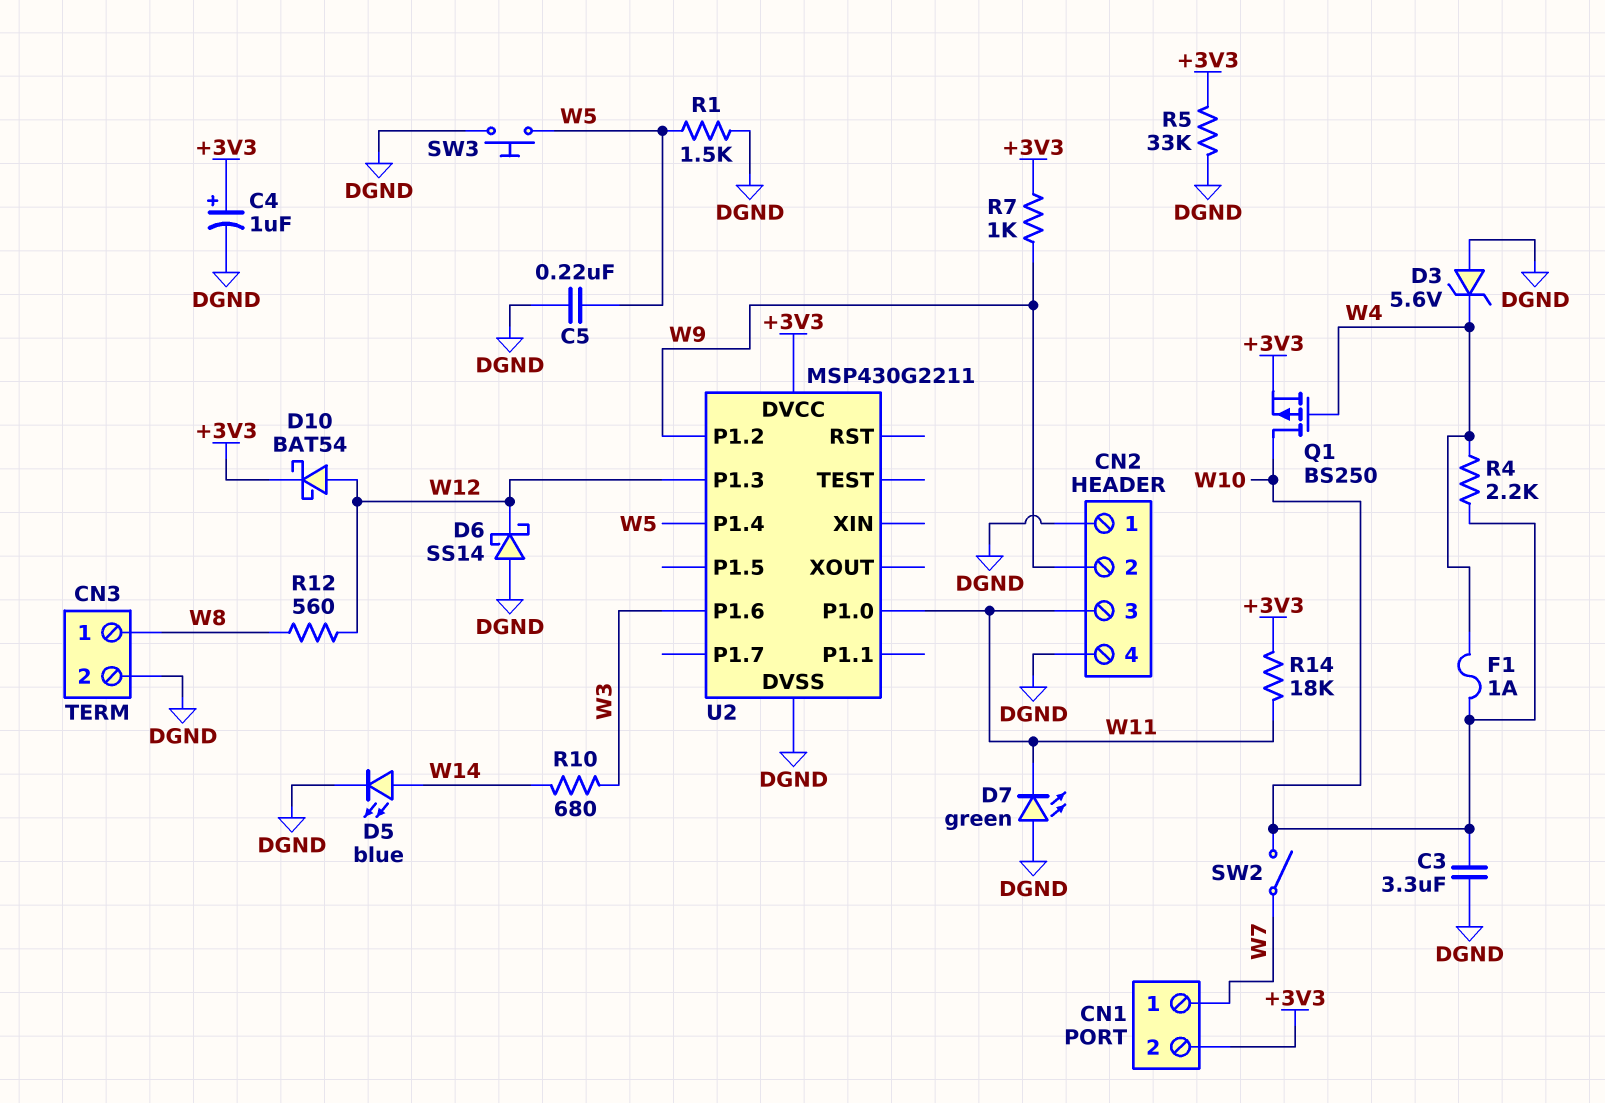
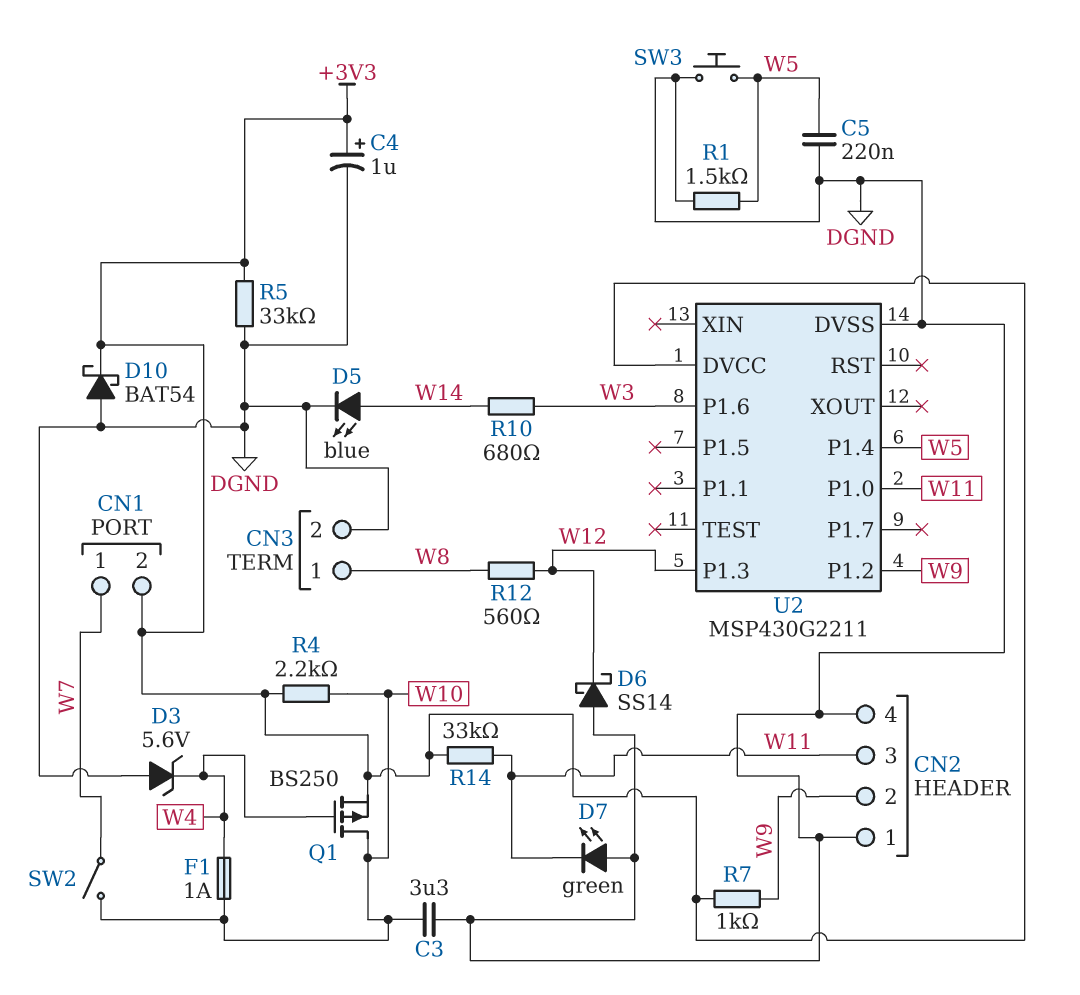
D10: schottky BAT54 (A W12, K +3V3) -> schottky BAT54 (A DGND, K +3V3)
R4: 2.2k (W4, W10) -> 2.2k (+3V3, W10)
R14: 18k (+3V3, W11) -> 33k (+3V3, W11)

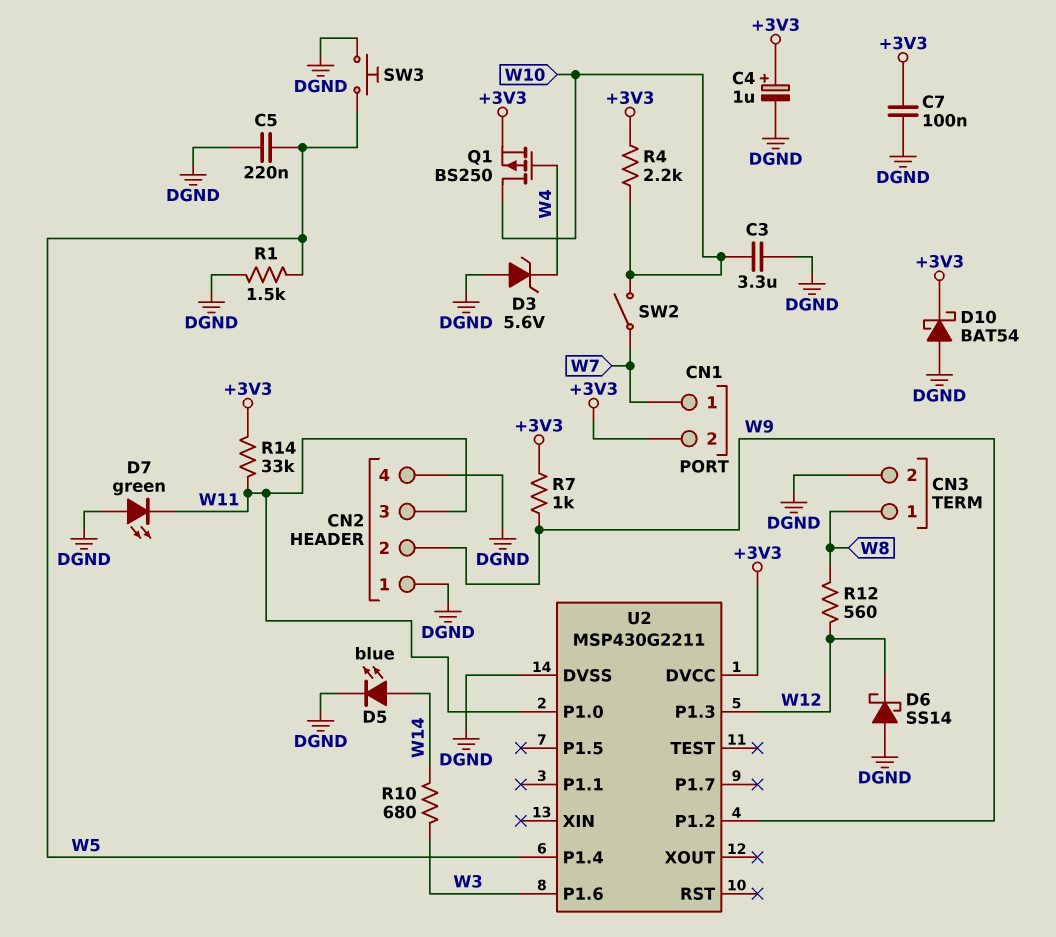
C7: none -> 100nF (+3V3, DGND)
F1: 1A (W4, W10) -> none
R5: 33k (+3V3, DGND) -> none

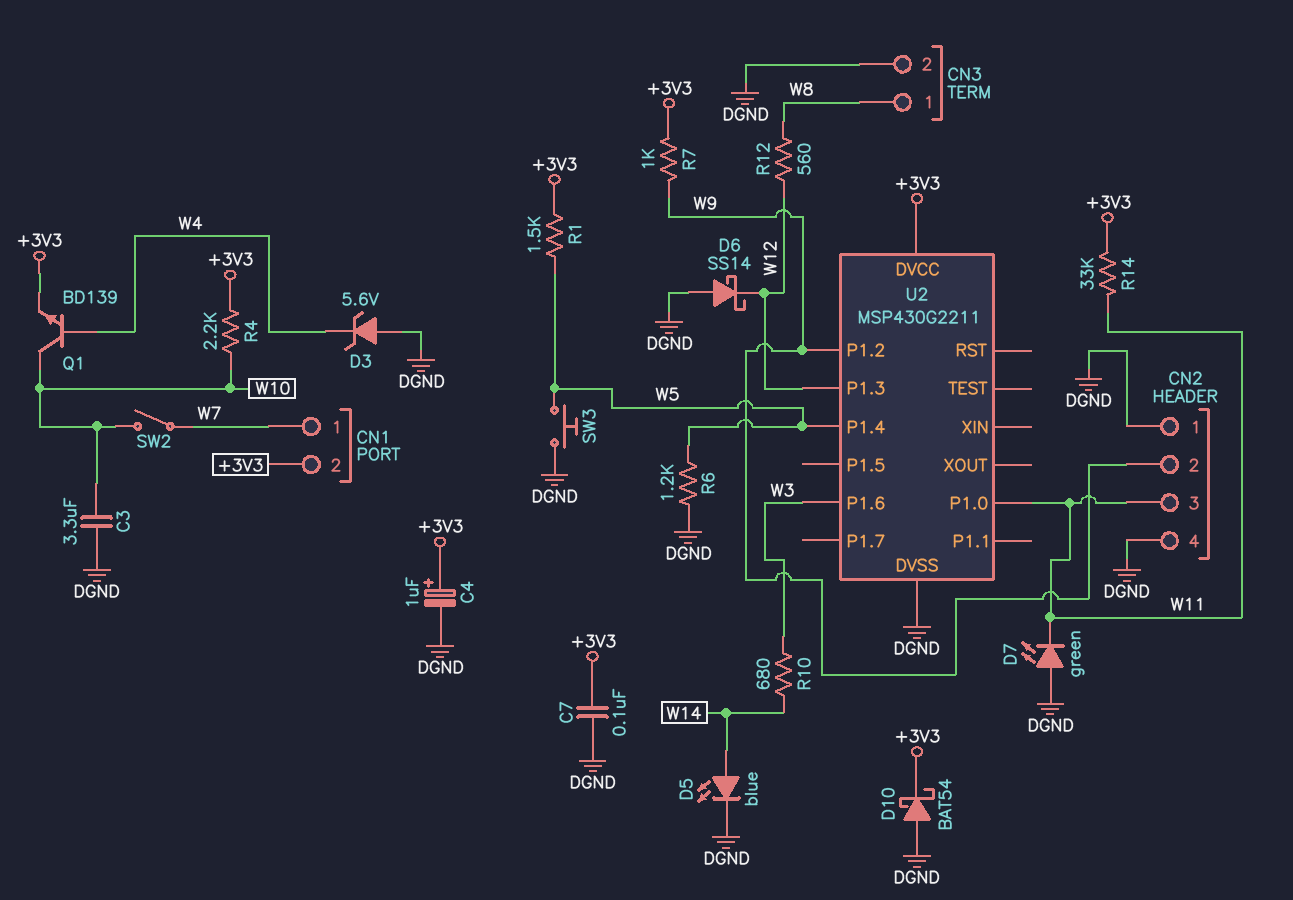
C5: 220nF (DGND, W5) -> none
Q1: PMOS BS250 (G W4, D W10, S +3V3) -> NPN BD139 (B W4, C W10, E +3V3)
R1: 1.5k (DGND, W5) -> 1.5k (+3V3, W5)
R6: none -> 1.2k (DGND, W5)

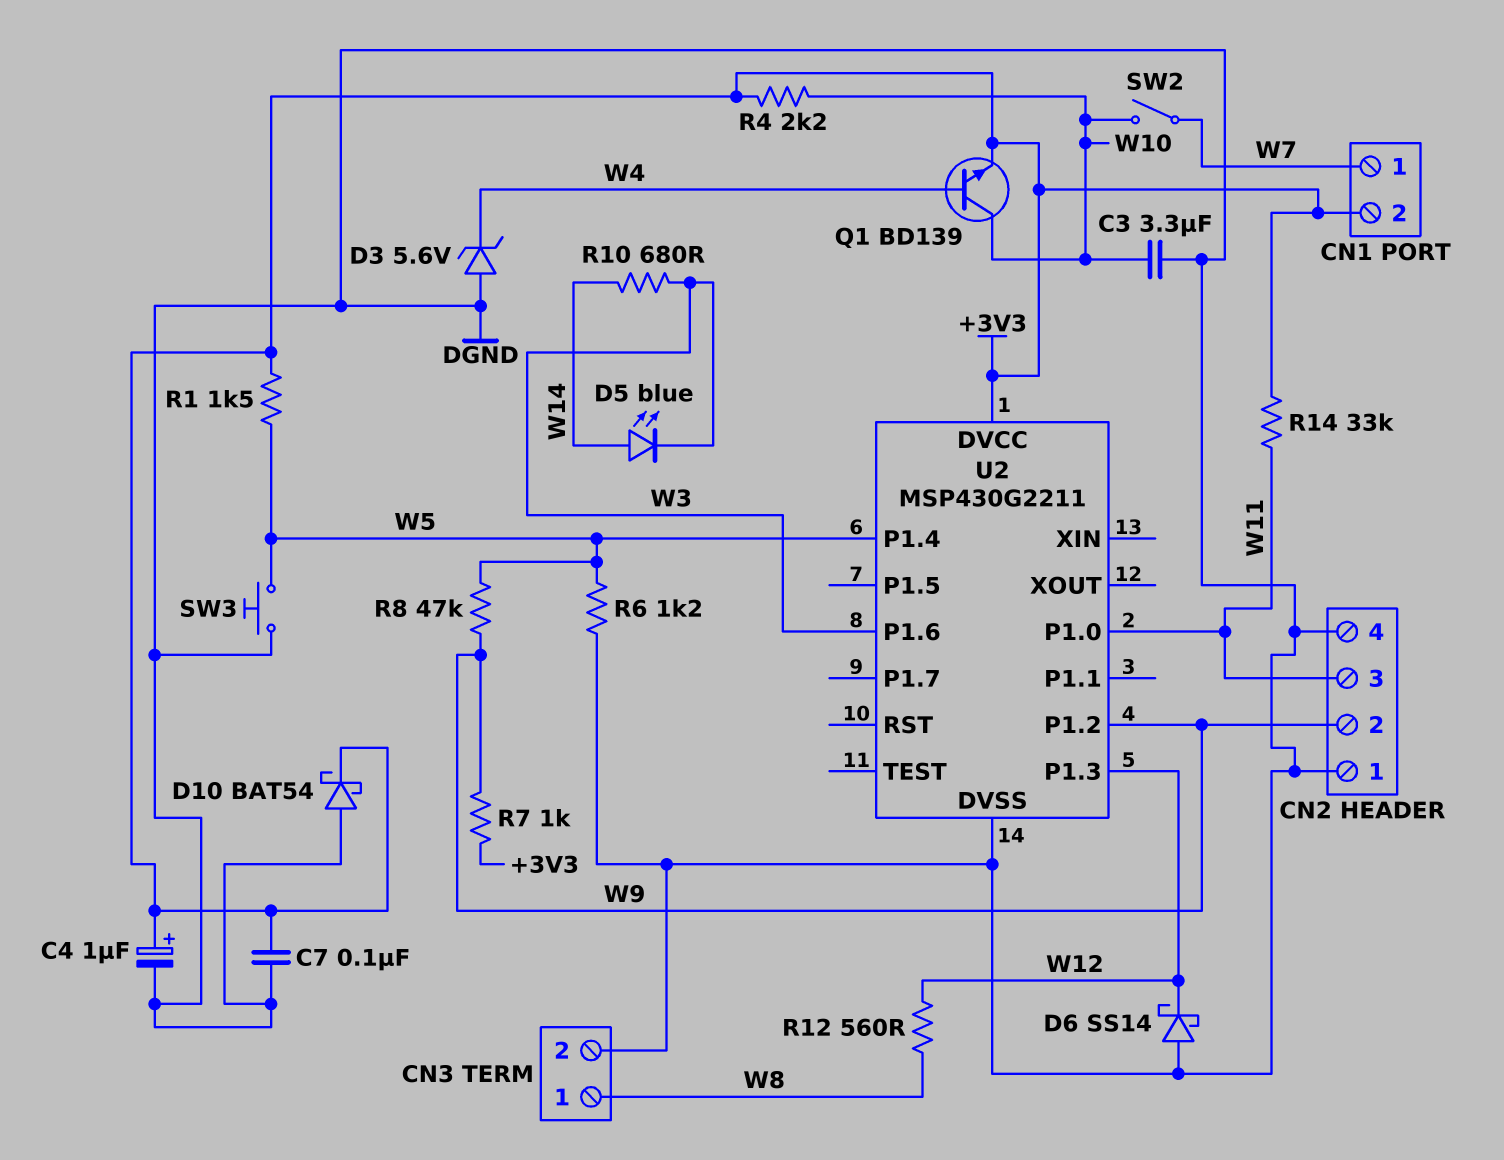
D5: LED blue (A W14, K DGND) -> LED blue (A W14, K W3)
D7: LED green (A DGND, K W11) -> none
R8: none -> 47k (W5, W9)

